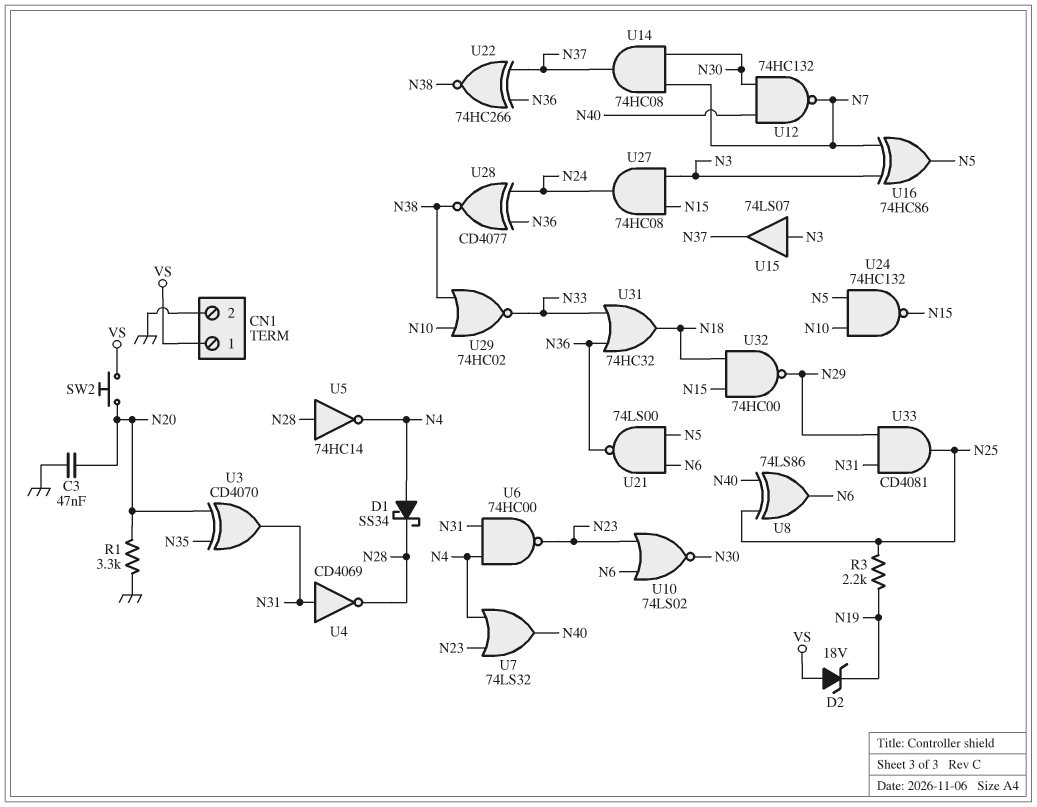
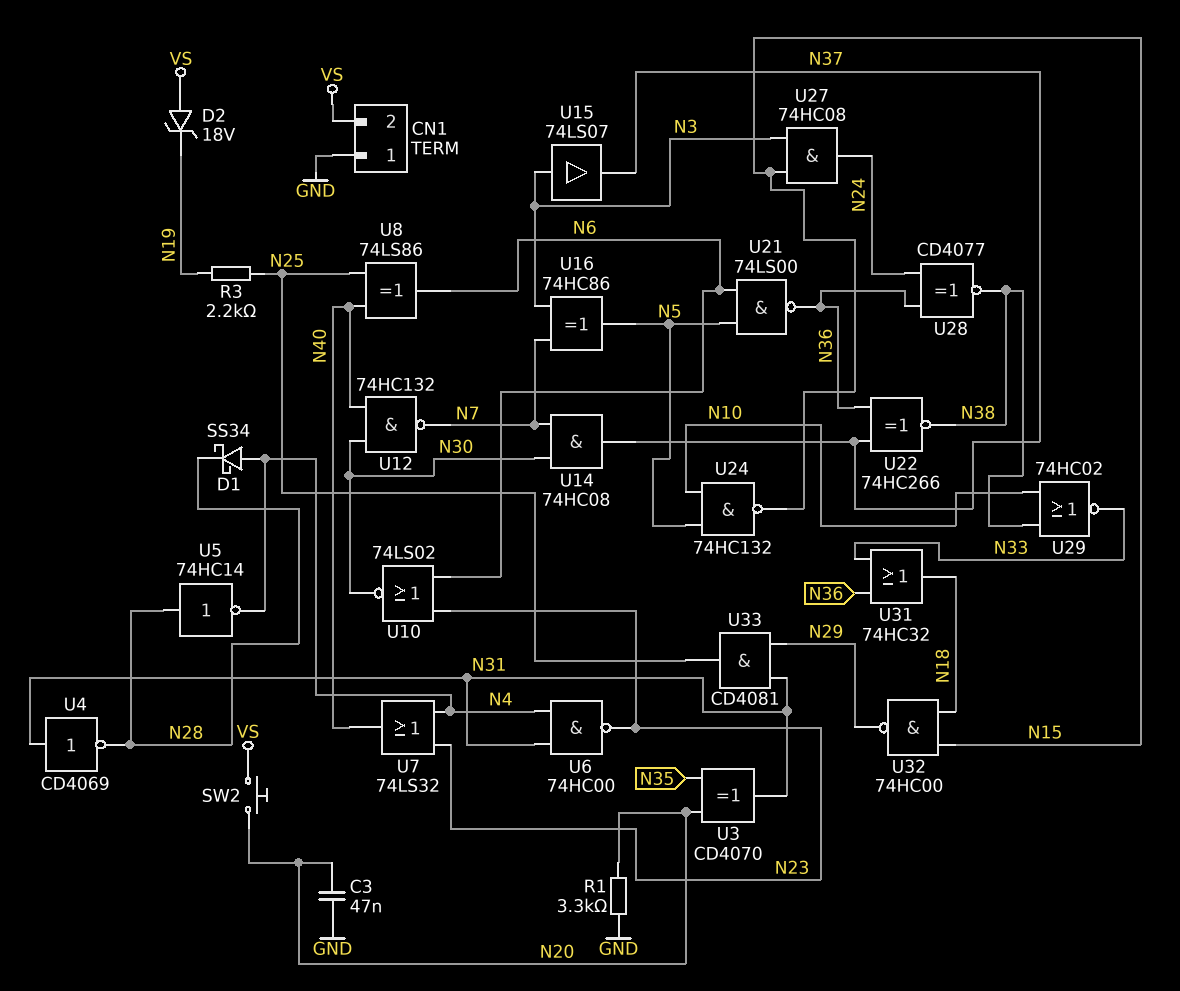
CN1 pin 1: VS -> GND
CN1 pin 2: GND -> VS

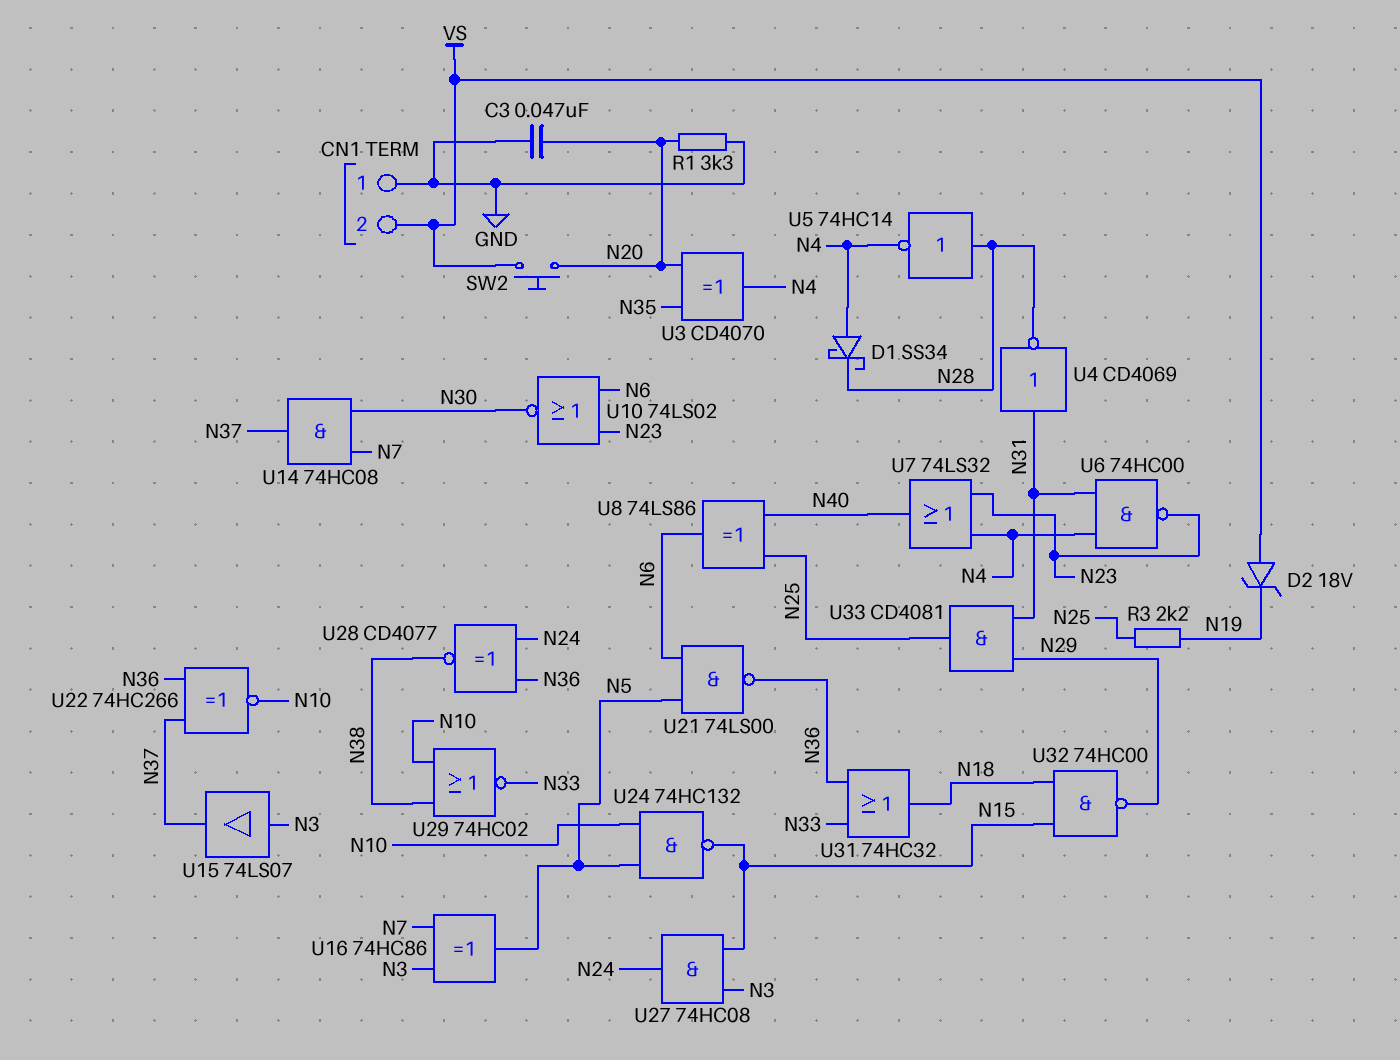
U3: XOR CD4070 (in N20, in N35, out N31) -> XOR CD4070 (in N20, in N35, out N4)
U12: NAND 74HC132 (in N30, in N40, out N7) -> none
U22: XNOR 74HC266 (in N36, in N37, out N38) -> XNOR 74HC266 (in N36, in N37, out N10)

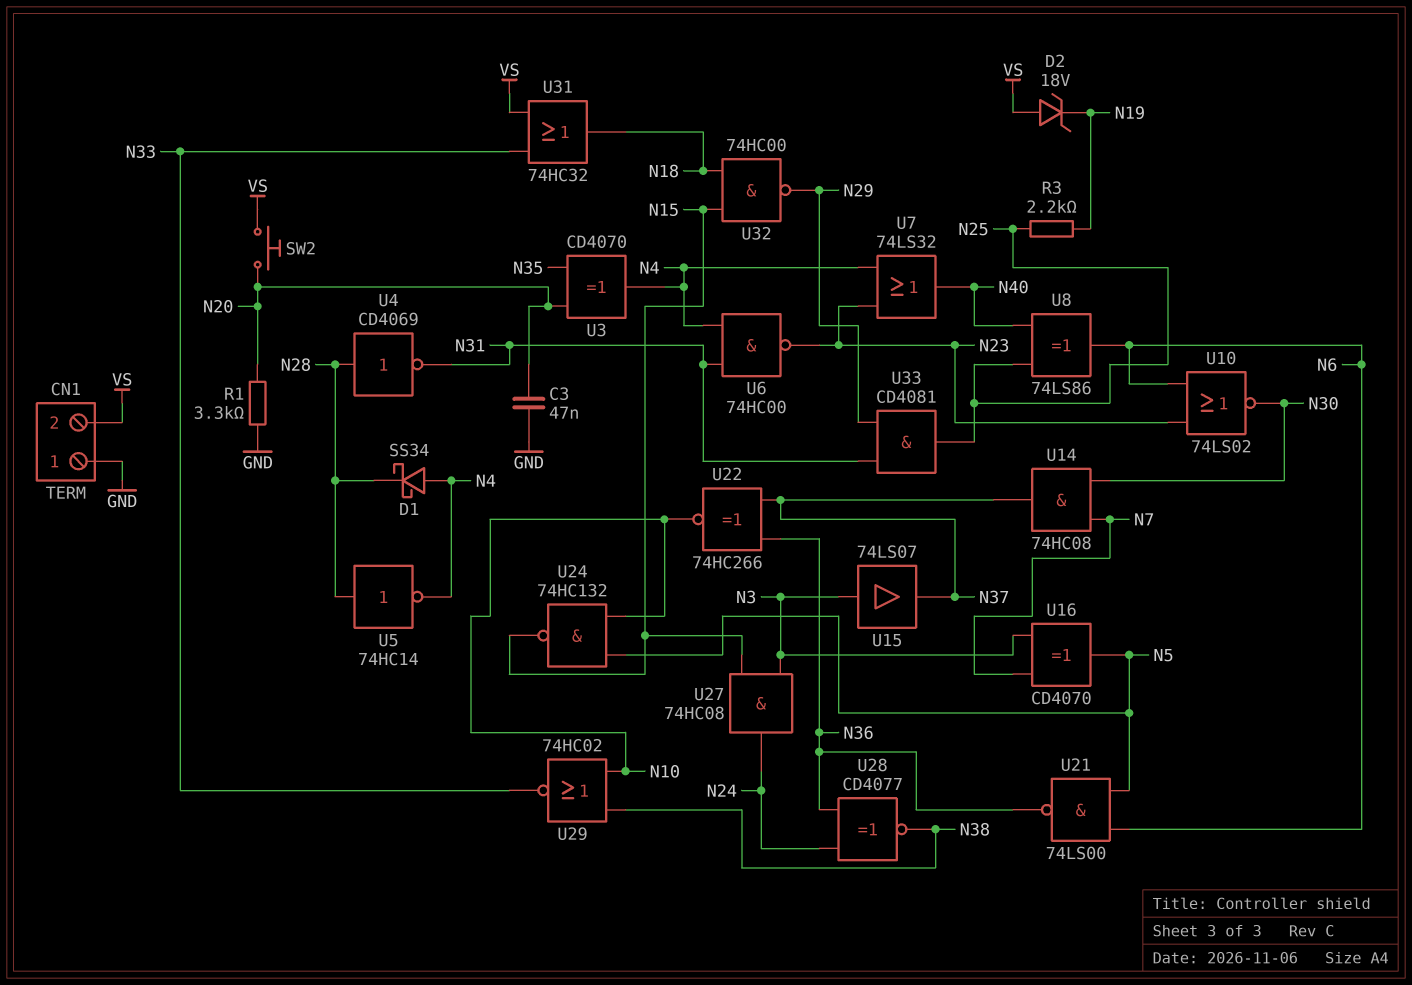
U4: NOT CD4069 (in N31, out N28) -> NOT CD4069 (in N28, out N31)
U16: XOR 74HC86 (in N3, in N7, out N5) -> XOR CD4070 (in N3, in N7, out N5)
U31: OR 74HC32 (in N33, in N36, out N18) -> OR 74HC32 (in N33, in VS, out N18)

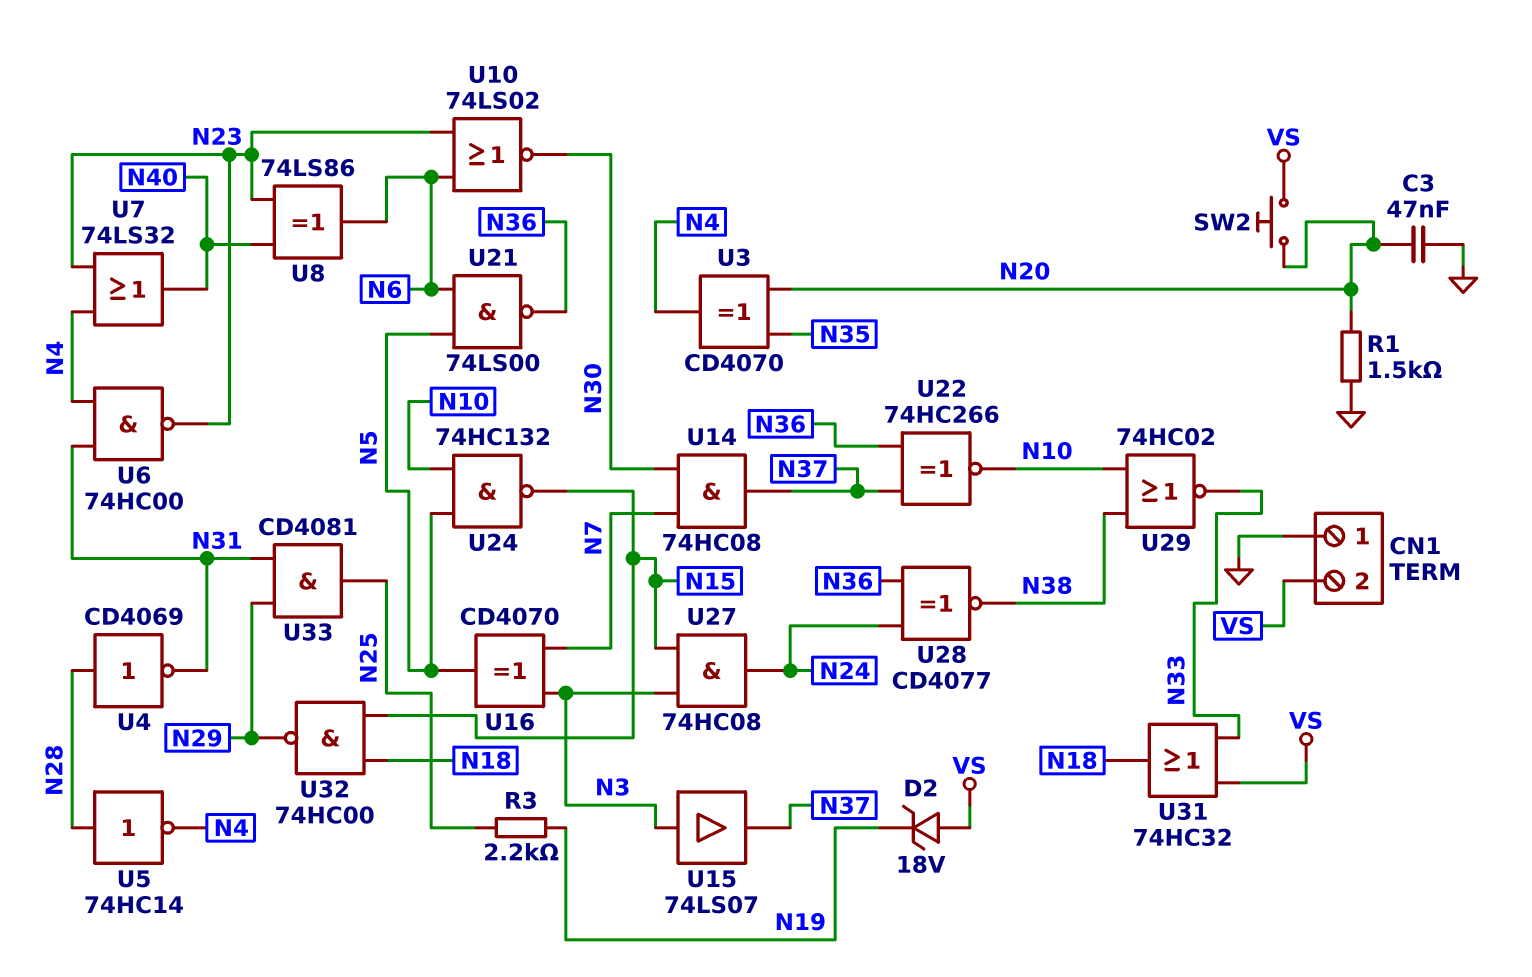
D1: schottky SS34 (A N4, K N28) -> none
R1: 3.3k (GND, N20) -> 1.5k (GND, N20)
U8: XOR 74LS86 (in N25, in N40, out N6) -> XOR 74LS86 (in N23, in N40, out N6)

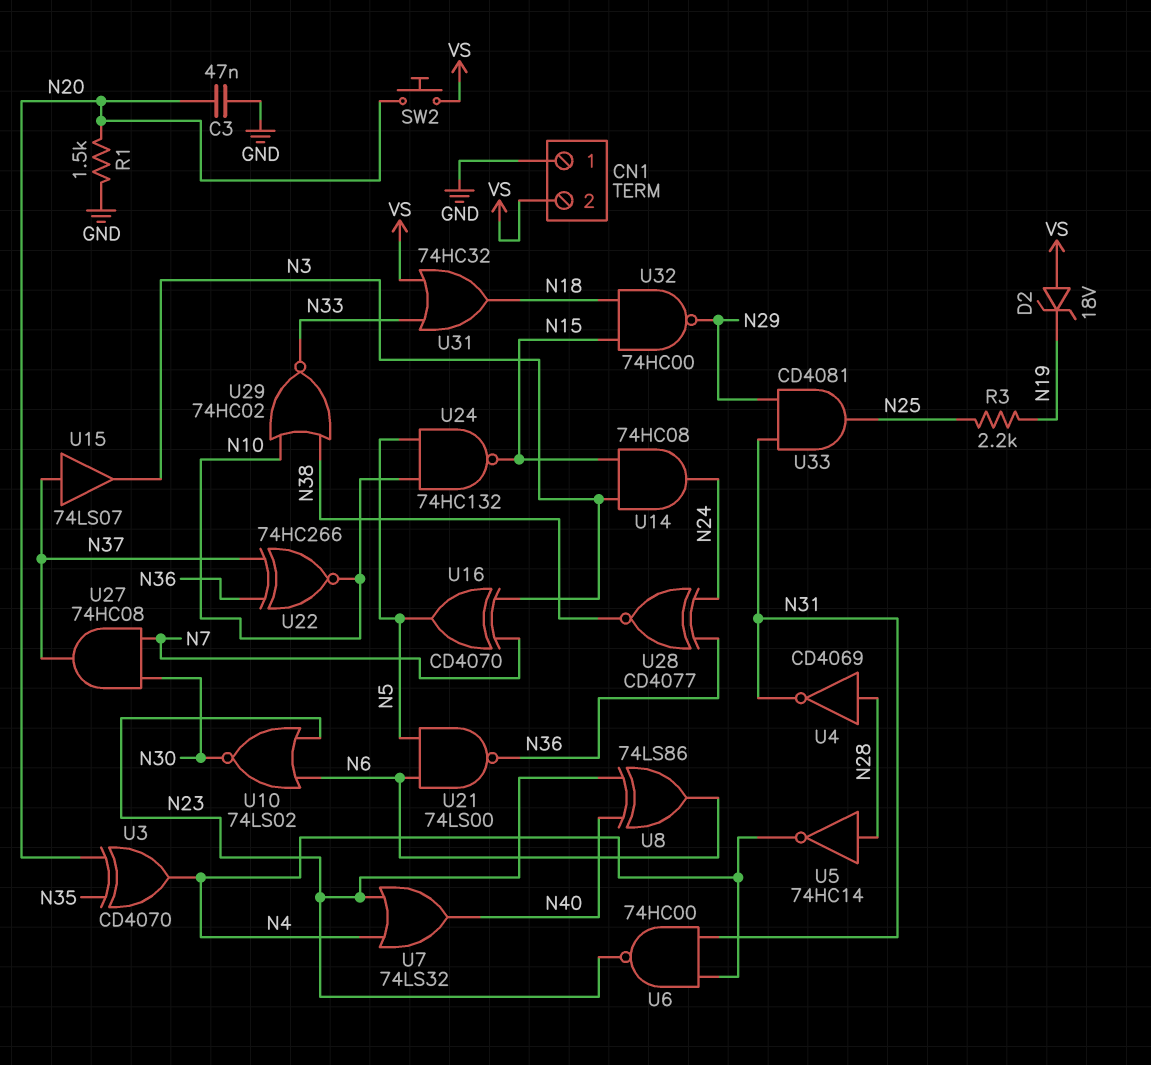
U14: AND 74HC08 (in N7, in N30, out N37) -> AND 74HC08 (in N3, in N15, out N24)
U15: buffer 74LS07 (in N3, out N37) -> buffer 74LS07 (in N37, out N3)
U27: AND 74HC08 (in N3, in N15, out N24) -> AND 74HC08 (in N7, in N30, out N37)

